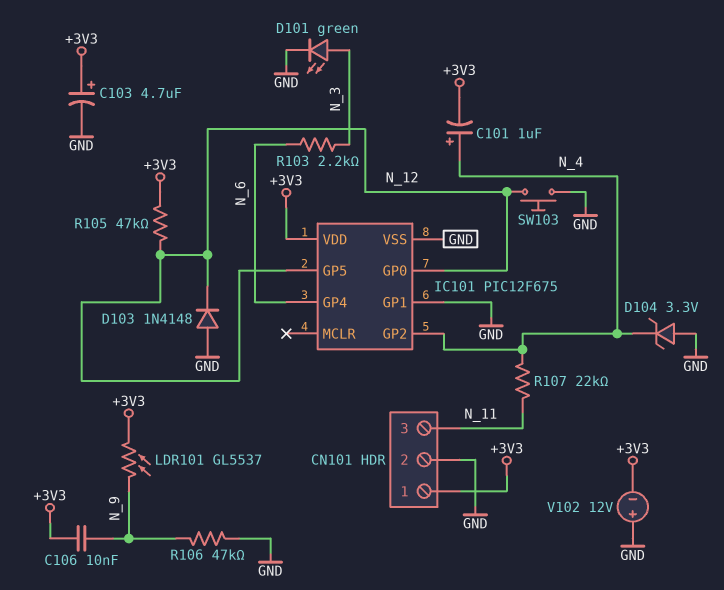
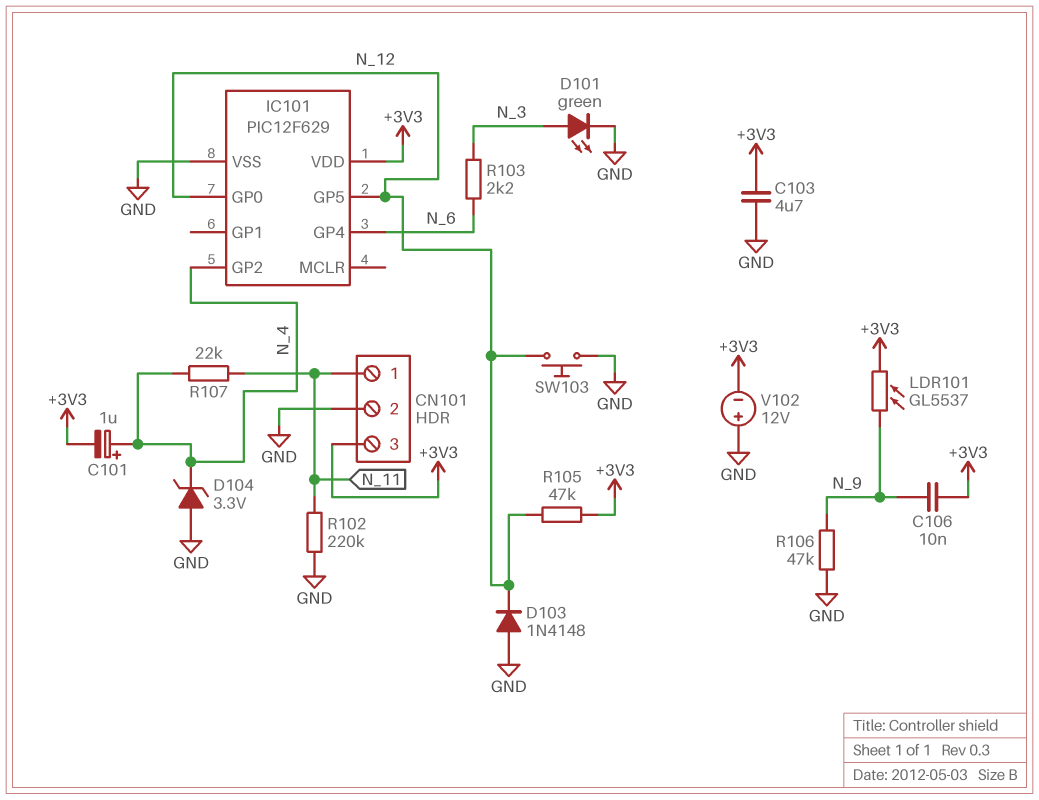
C103: 4.7uF (plus +3V3, minus GND) -> 4.7uF (+3V3, GND)
CN101 pin 1: +3V3 -> N_11
CN101 pin 3: N_11 -> +3V3
IC101: PIC12F675 -> PIC12F629
IC101 pin GP1: GND -> none
R102: none -> 220k (GND, N_11)

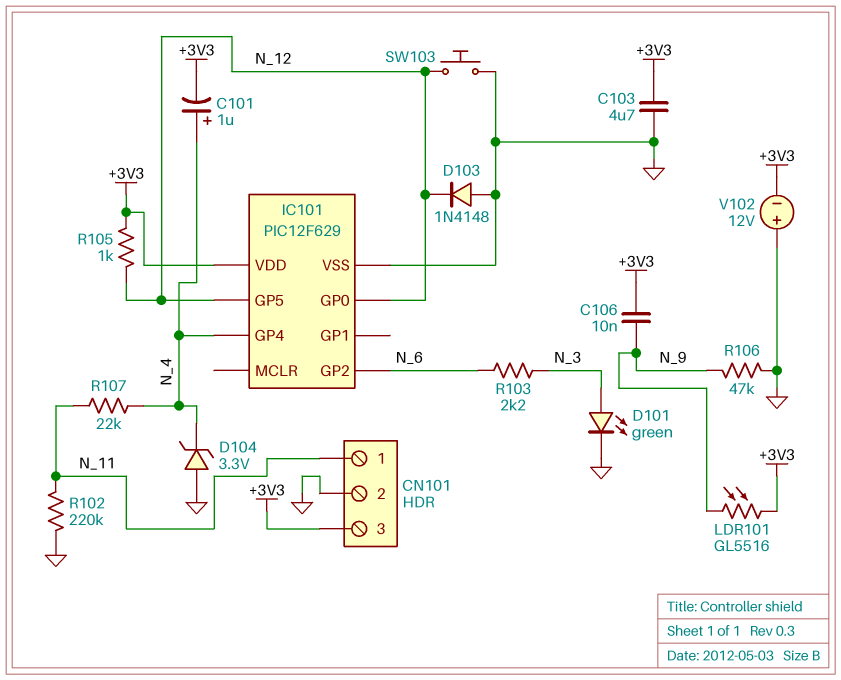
IC101 pin GP2: N_4 -> N_6
IC101 pin GP4: N_6 -> N_4
LDR101: GL5537 (+3V3, N_9) -> GL5516 (+3V3, N_9)
R105: 47k (+3V3, N_12) -> 1k (+3V3, N_12)

